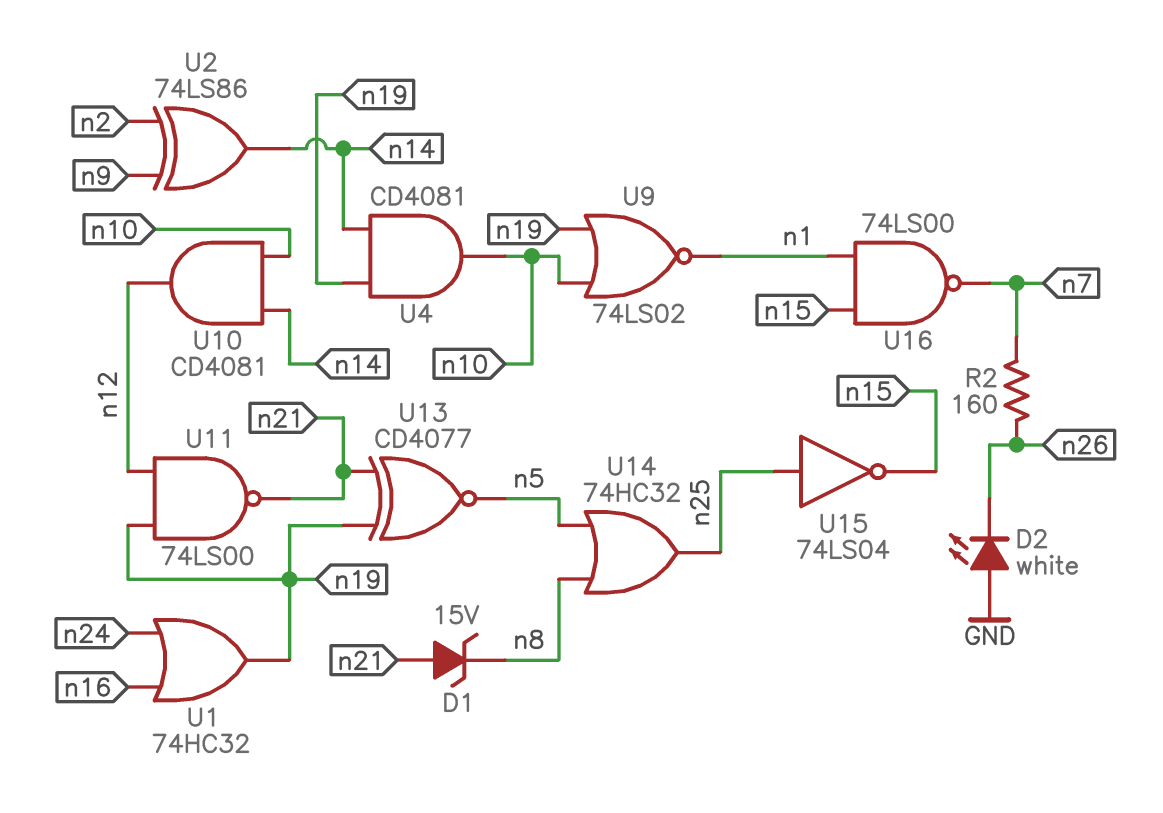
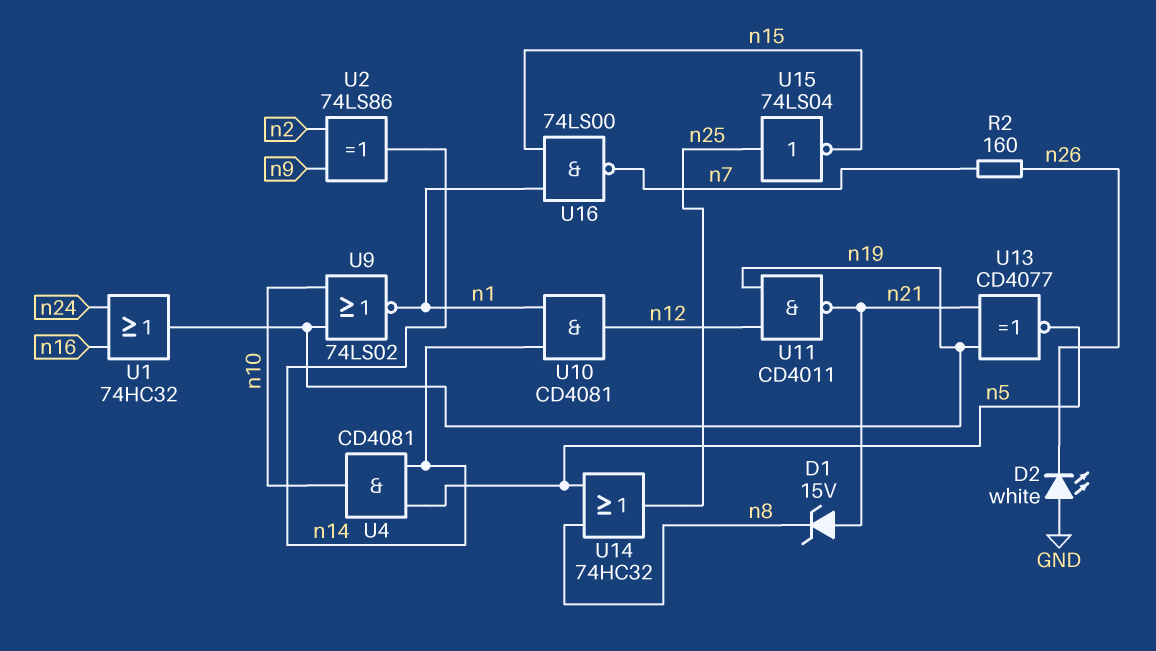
U4: AND CD4081 (in n14, in n19, out n10) -> AND CD4081 (in n5, in n14, out n10)
U10: AND CD4081 (in n10, in n14, out n12) -> AND CD4081 (in n1, in n14, out n12)
U11: NAND 74LS00 (in n12, in n19, out n21) -> NAND CD4011 (in n12, in n19, out n21)

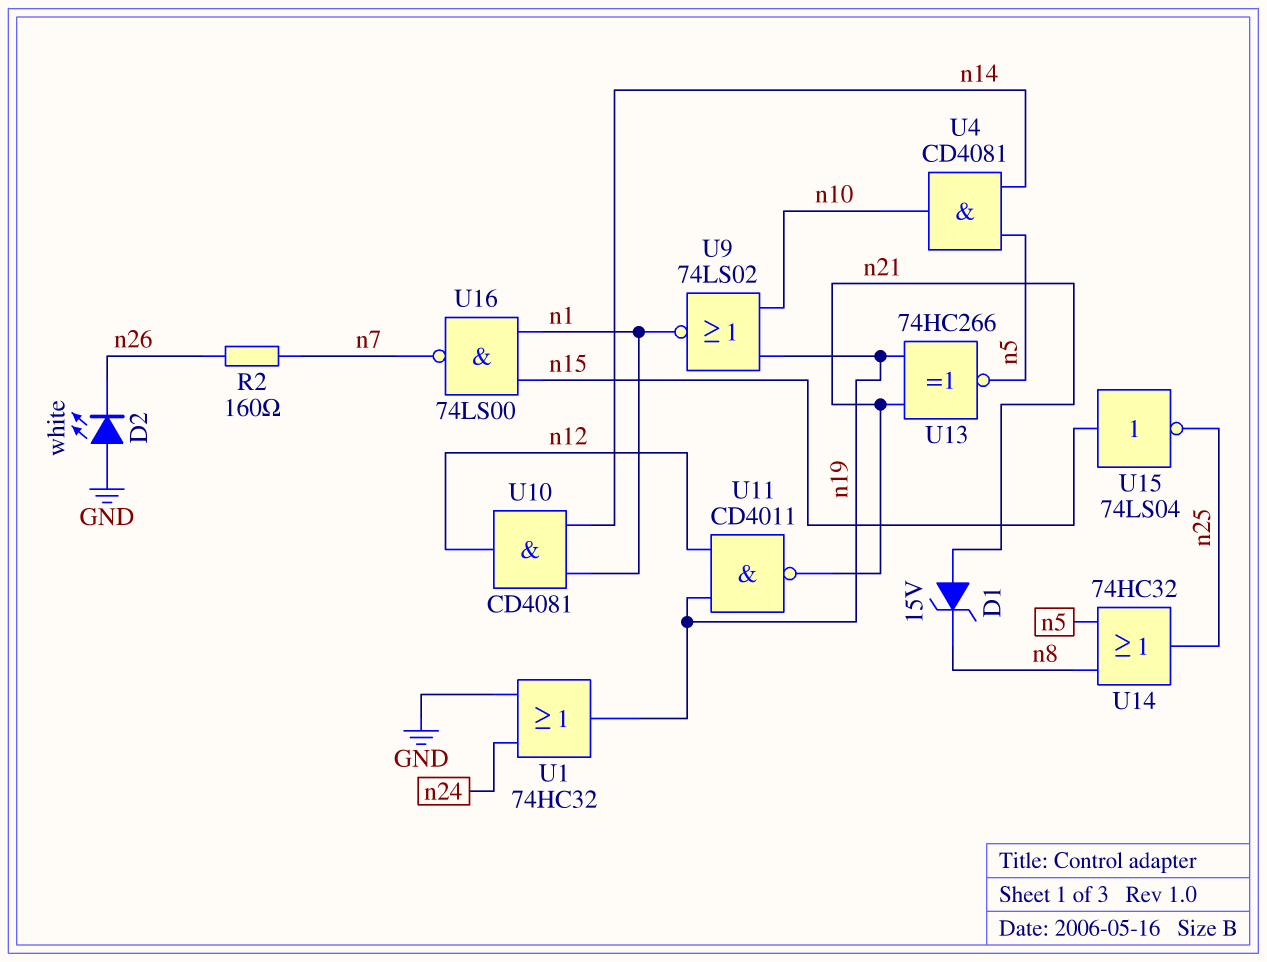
U1: OR 74HC32 (in n16, in n24, out n19) -> OR 74HC32 (in GND, in n24, out n19)
U2: XOR 74LS86 (in n2, in n9, out n14) -> none
U13: XNOR CD4077 (in n19, in n21, out n5) -> XNOR 74HC266 (in n19, in n21, out n5)
U15: NOT 74LS04 (in n25, out n15) -> NOT 74LS04 (in n15, out n25)

